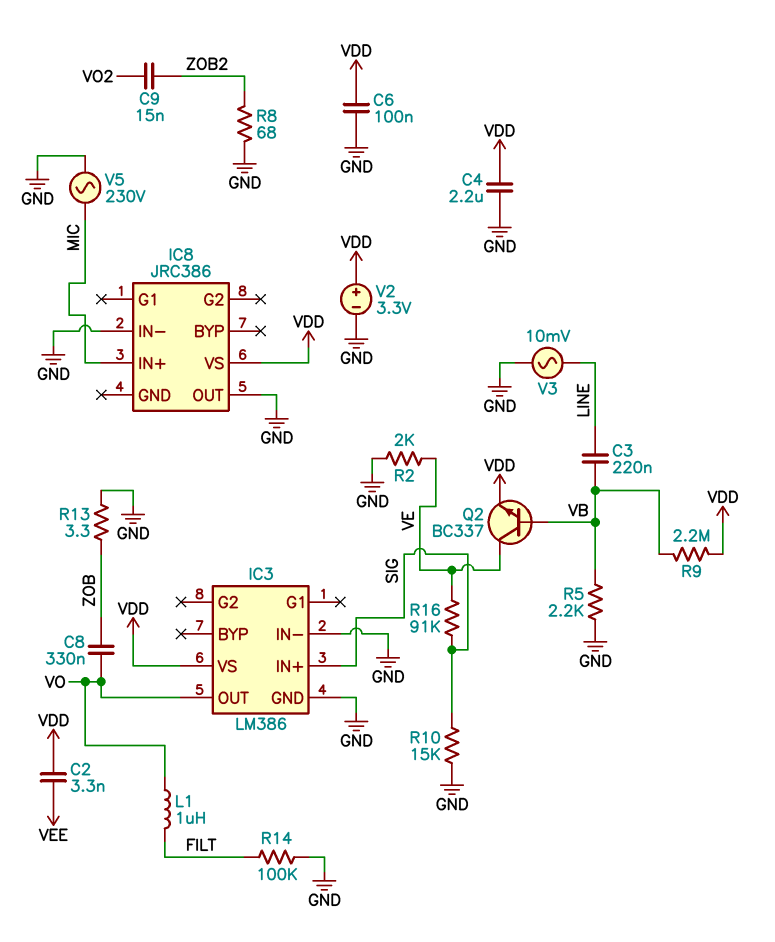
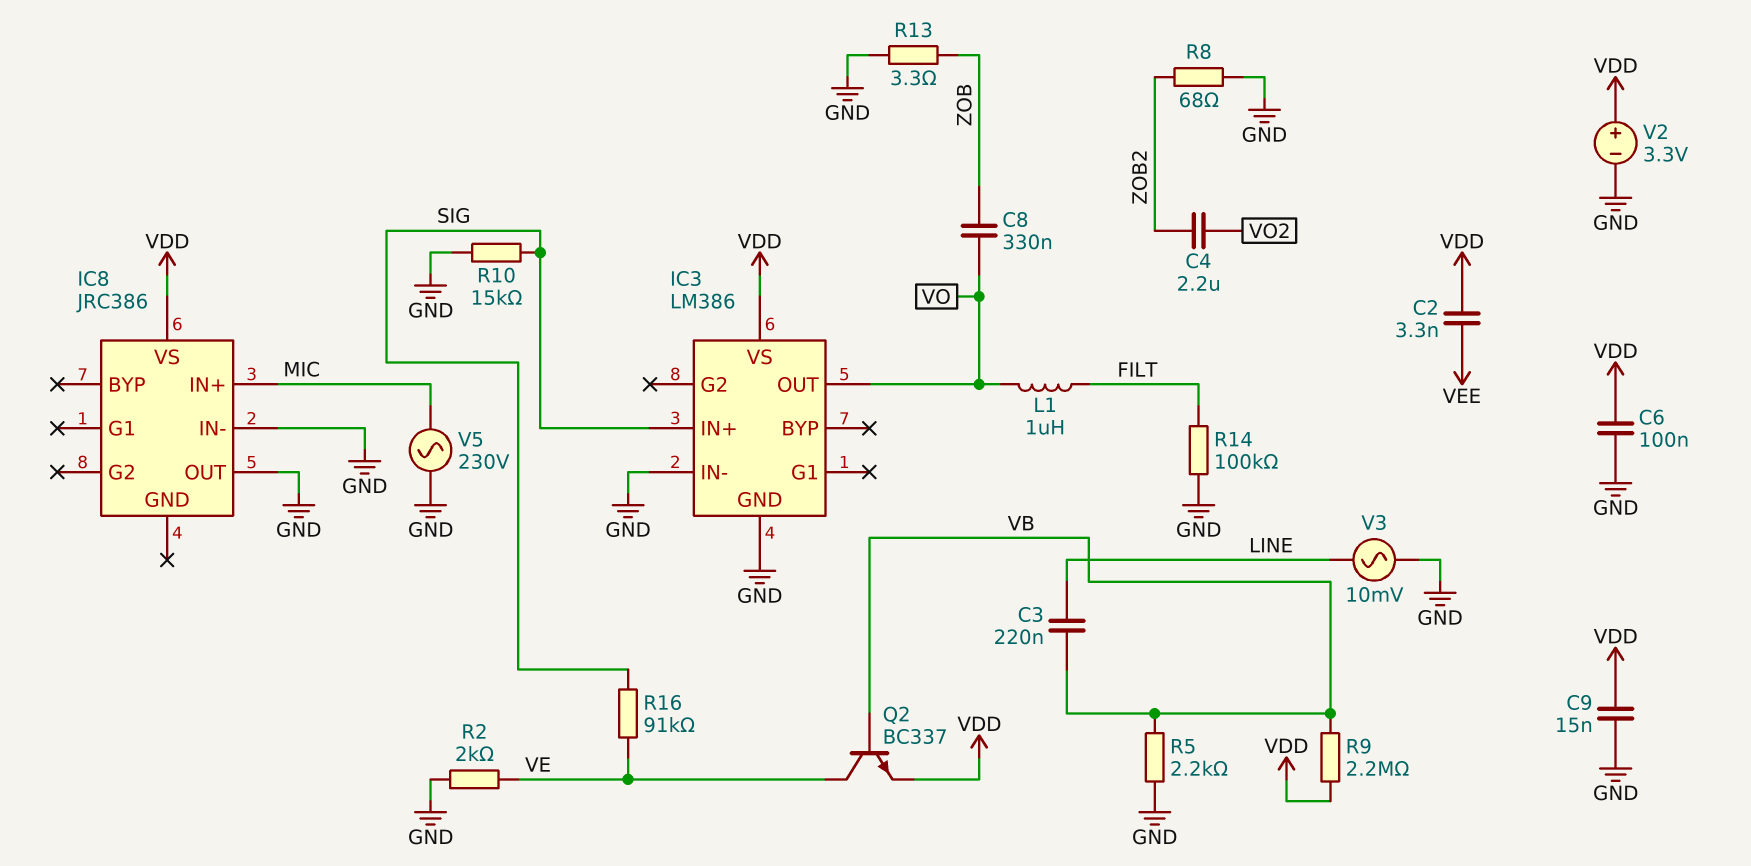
C4: 2.2uF (GND, VDD) -> 2.2uF (VO2, ZOB2)
C9: 15nF (VO2, ZOB2) -> 15nF (GND, VDD)

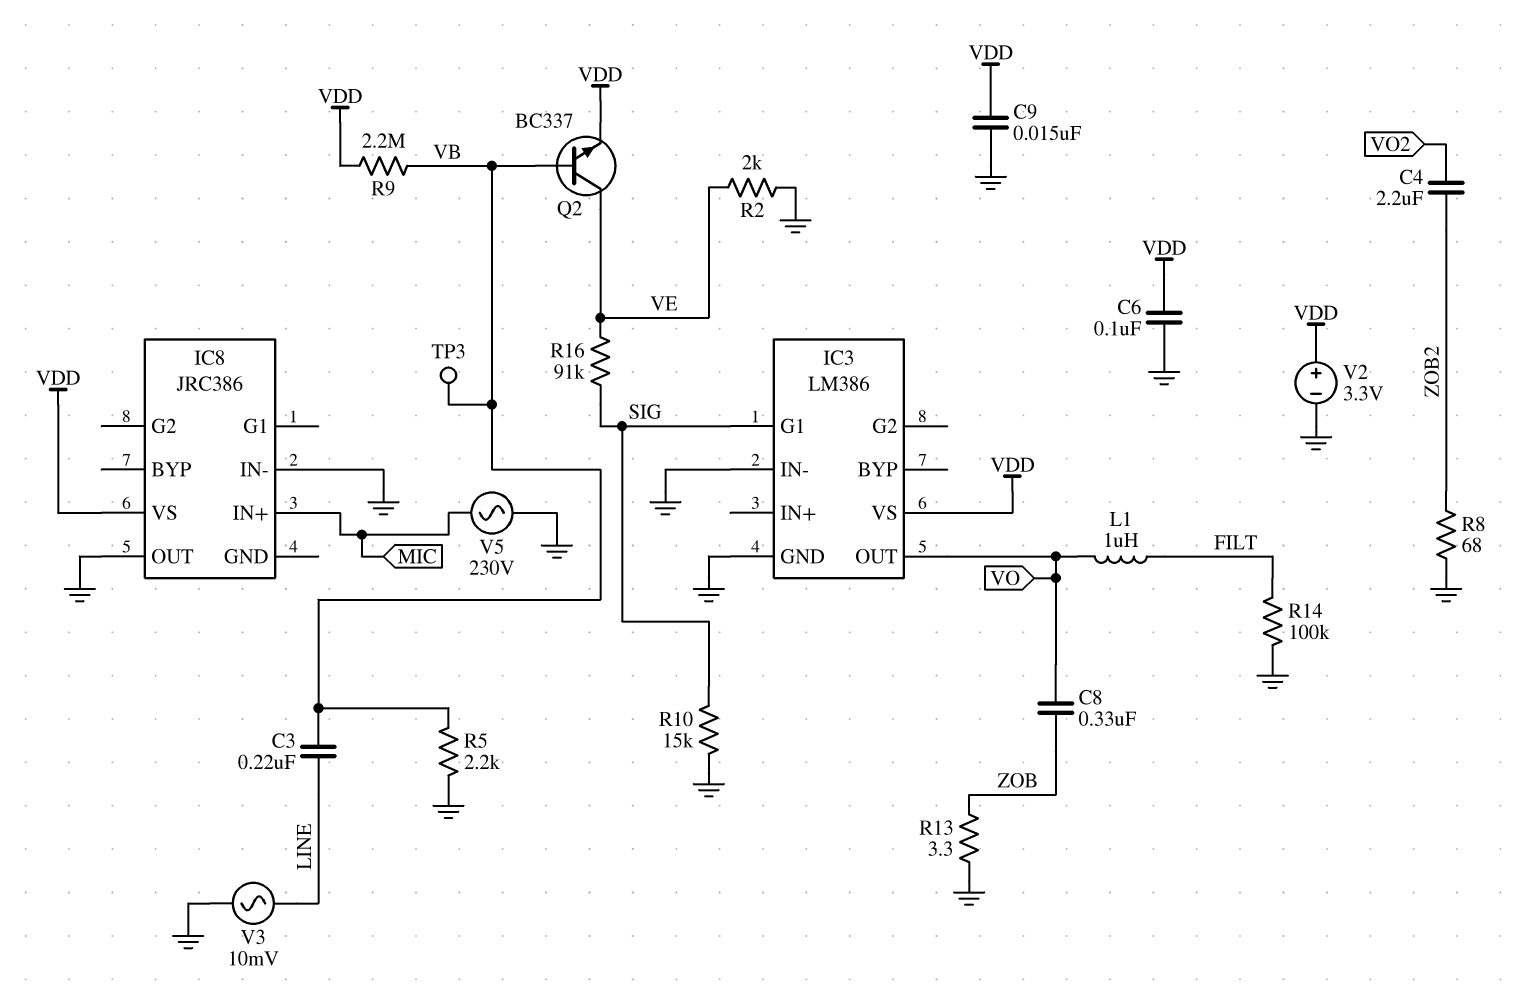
C2: 3.3nF (VDD, VEE) -> none
IC3 pin G1: none -> SIG
IC3 pin IN+: SIG -> none
TP3: none -> test point (VB)

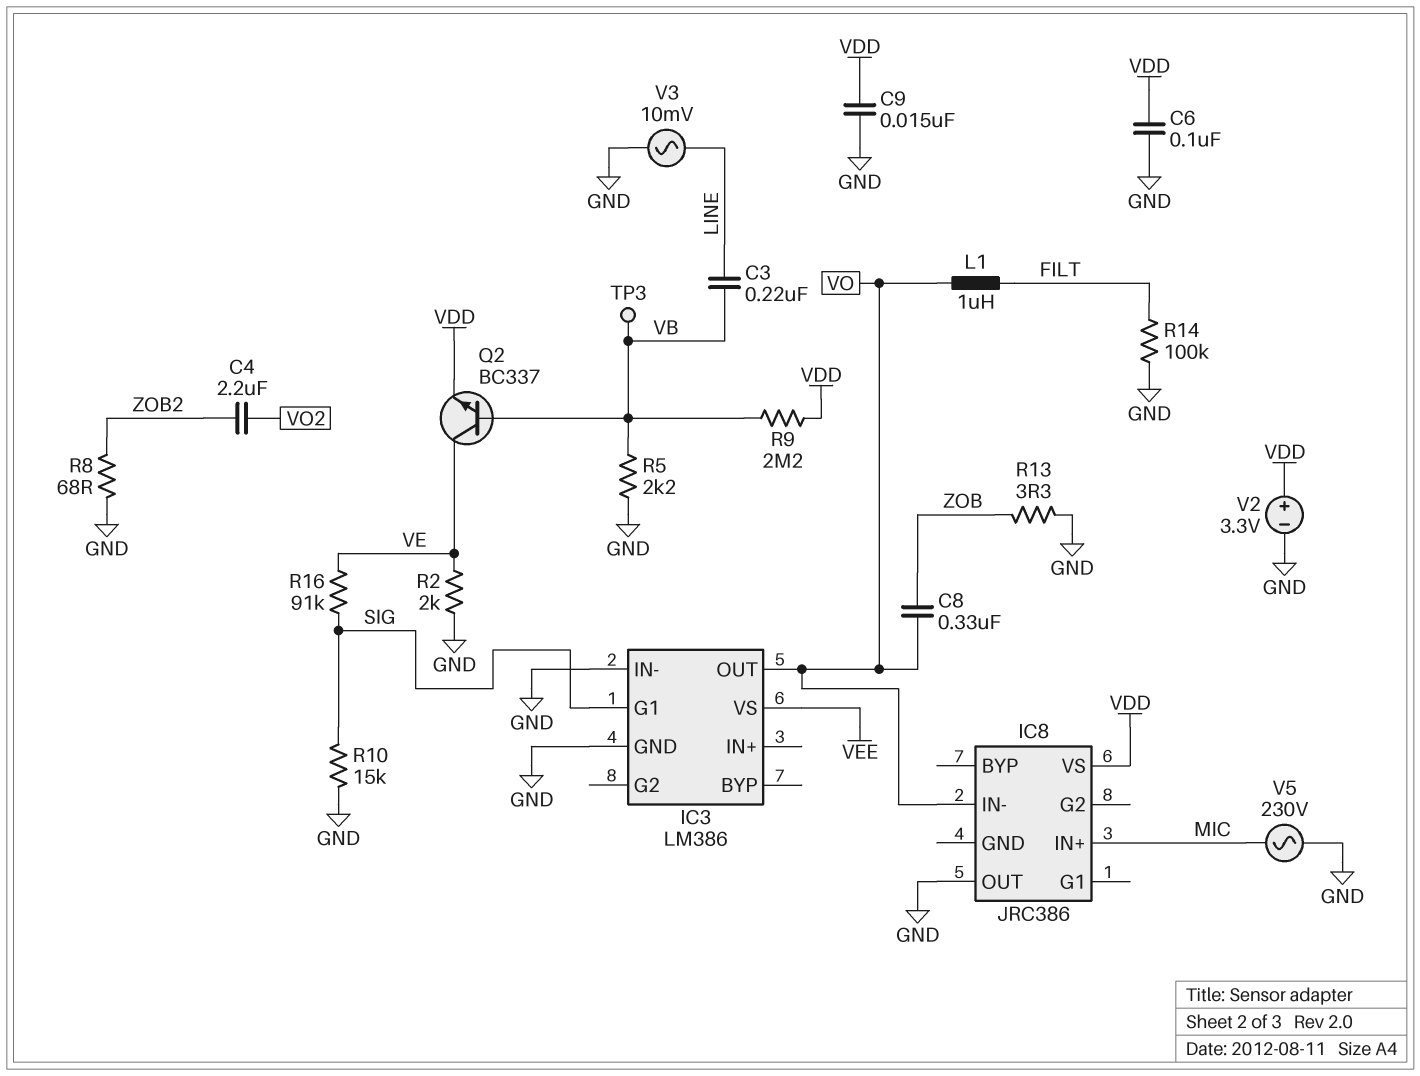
IC3 pin VS: VDD -> VEE
IC8 pin IN-: GND -> VO

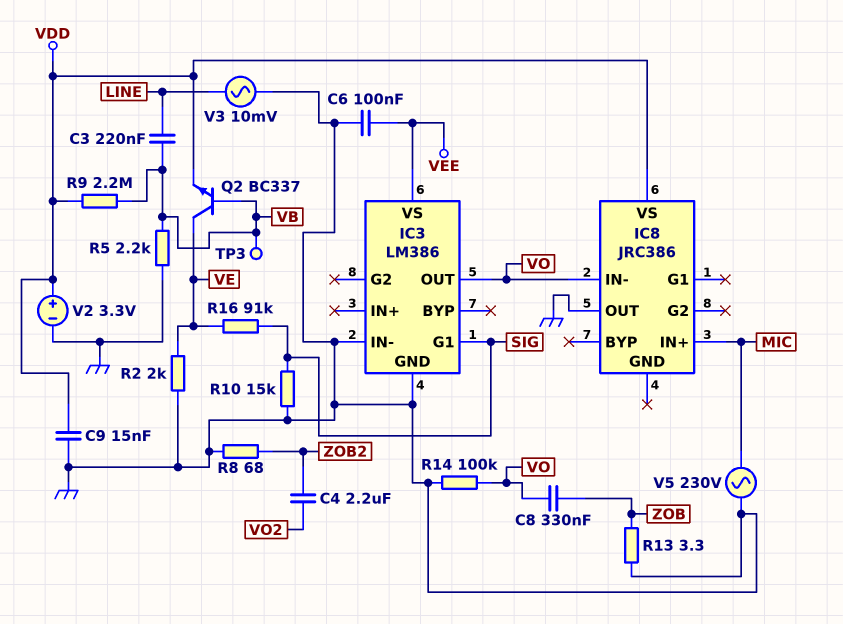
C6: 100nF (GND, VDD) -> 100nF (GND, VEE)
L1: 1uH (FILT, VO) -> none
R14: 100k (FILT, GND) -> 100k (GND, VO)

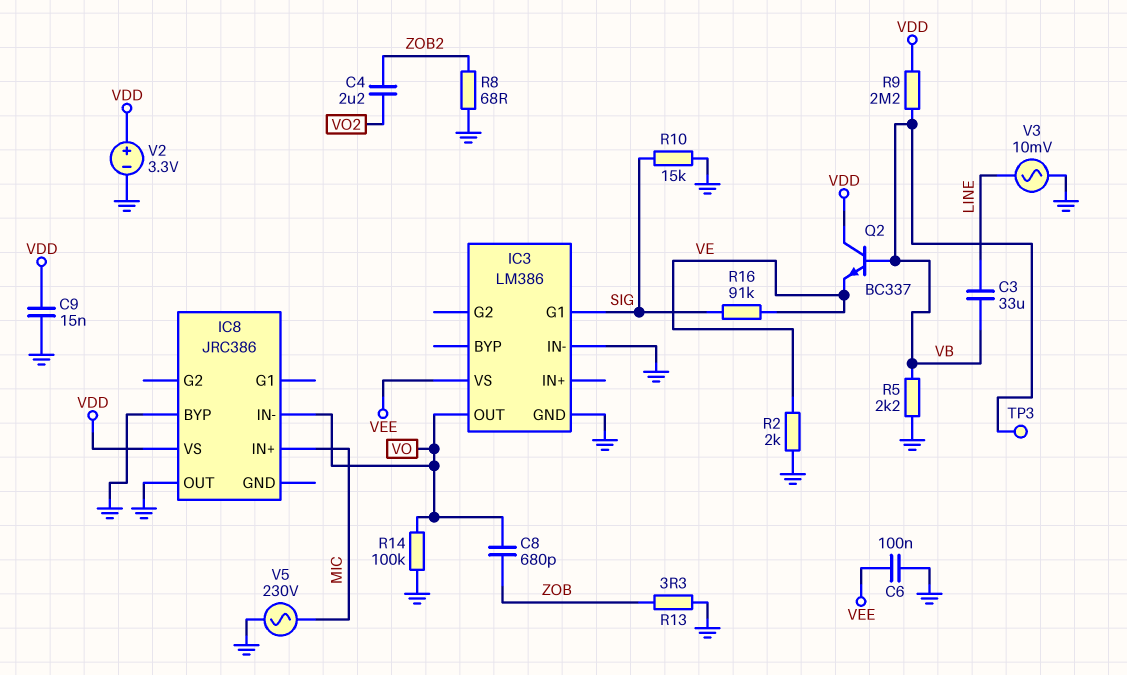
C3: 220nF (LINE, VB) -> 33uF (LINE, VB)
C8: 330nF (VO, ZOB) -> 680pF (VO, ZOB)
IC8 pin BYP: none -> GND
Q2: NPN BC337 (B VB, C VE, E VDD) -> NPN BC337 (B VB, C VDD, E VE)

